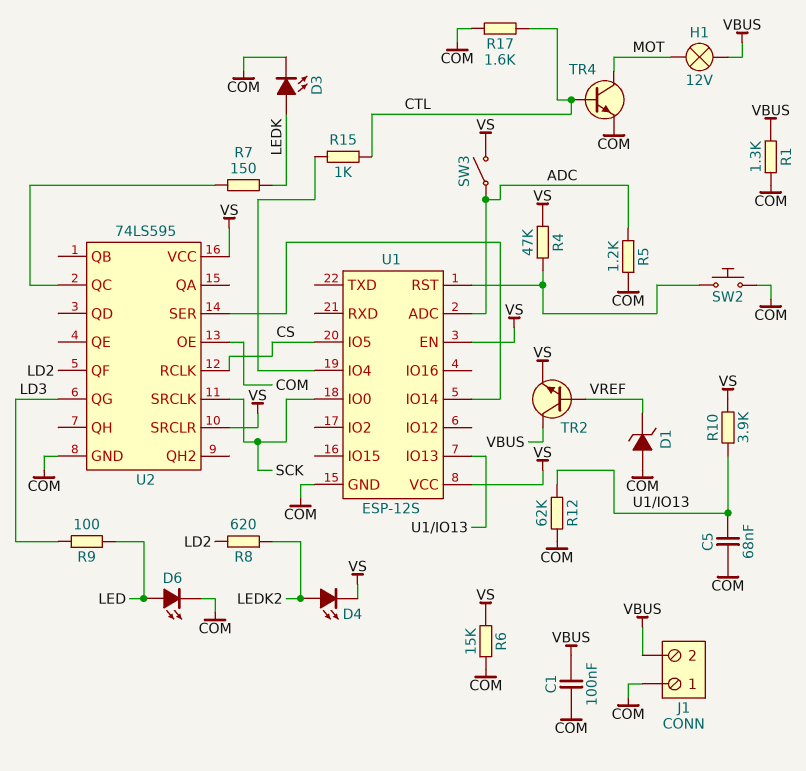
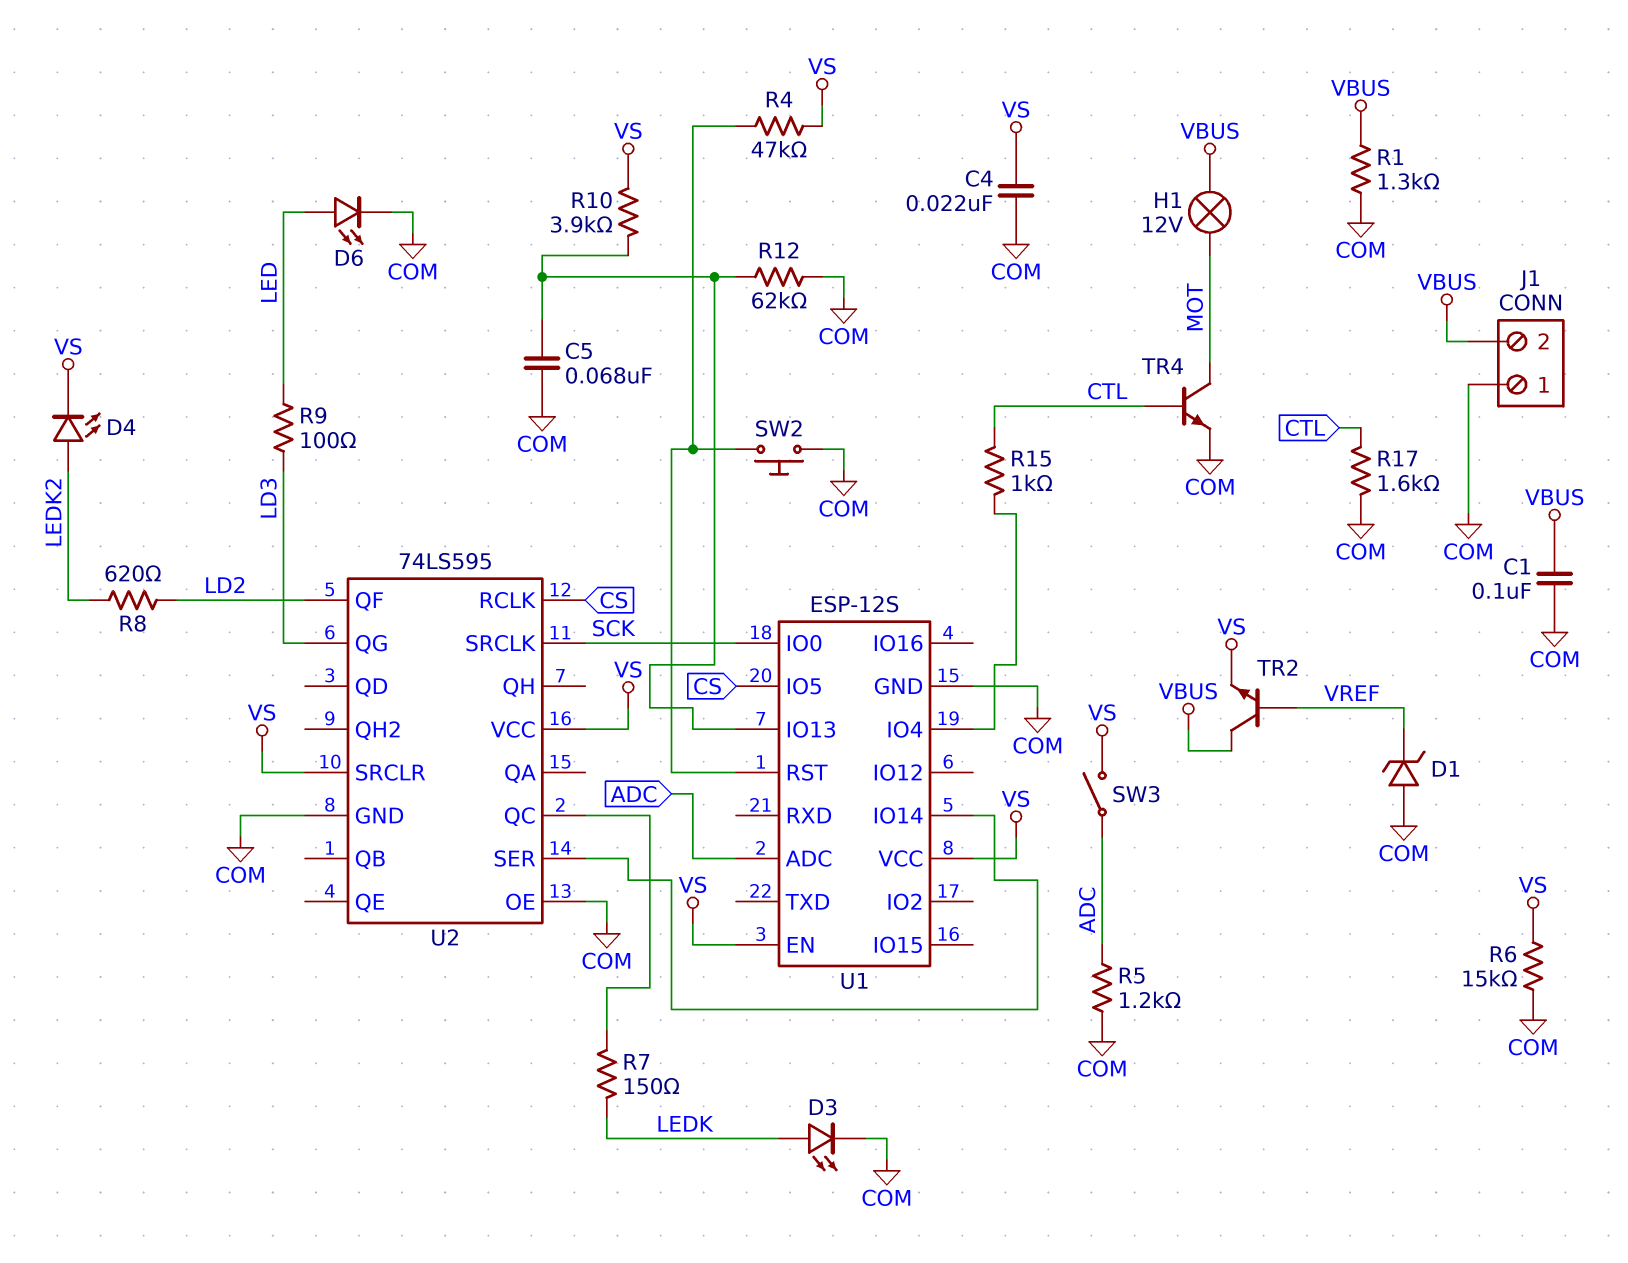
C4: none -> 22nF (COM, VS)

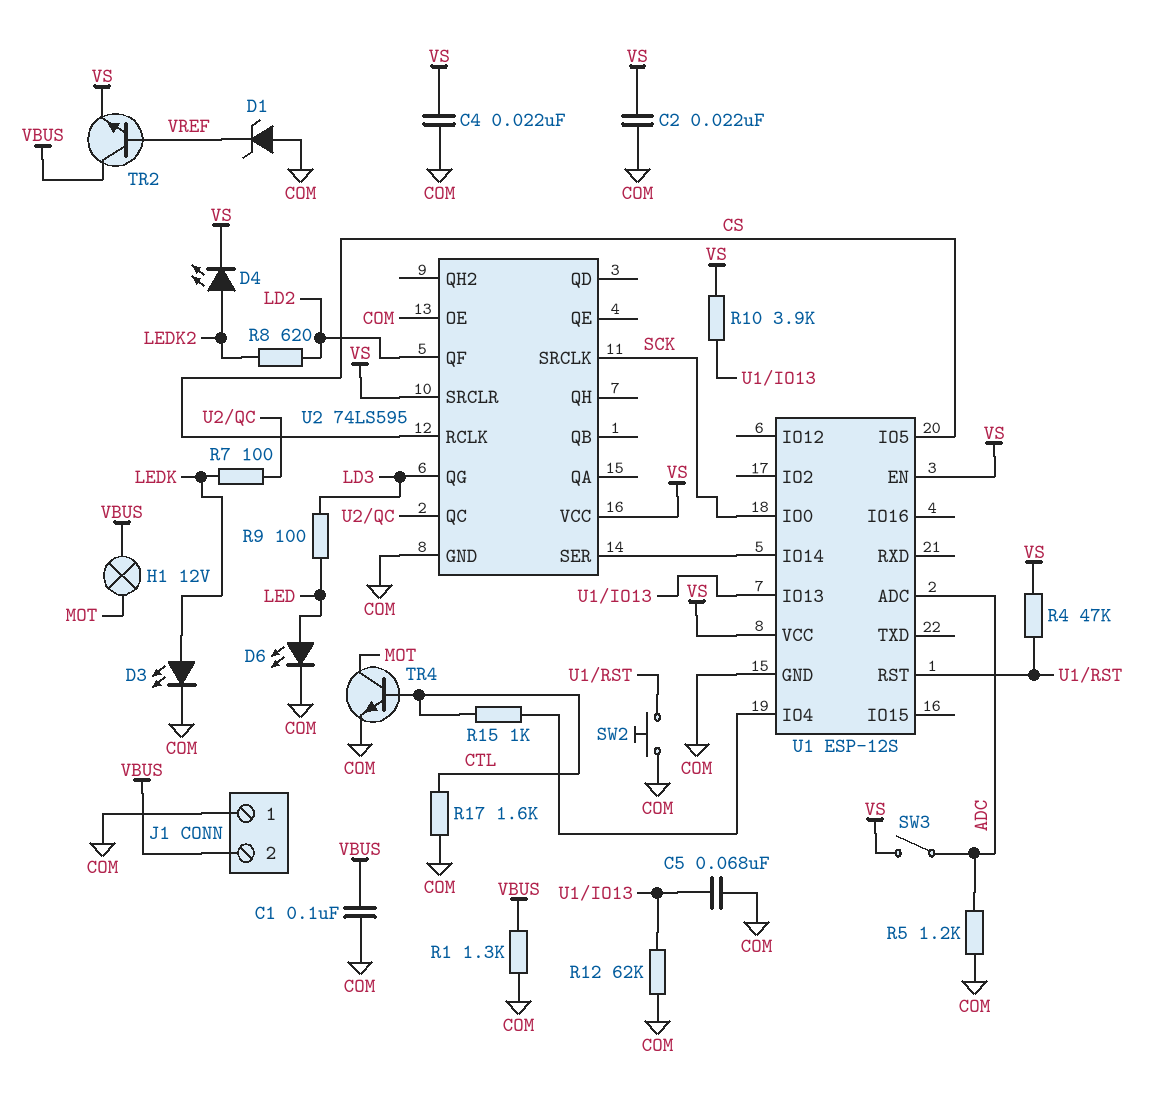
C2: none -> 22nF (COM, VS)
R6: 15k (COM, VS) -> none
R7: 150 (LEDK, U2/QC) -> 100 (LEDK, U2/QC)

